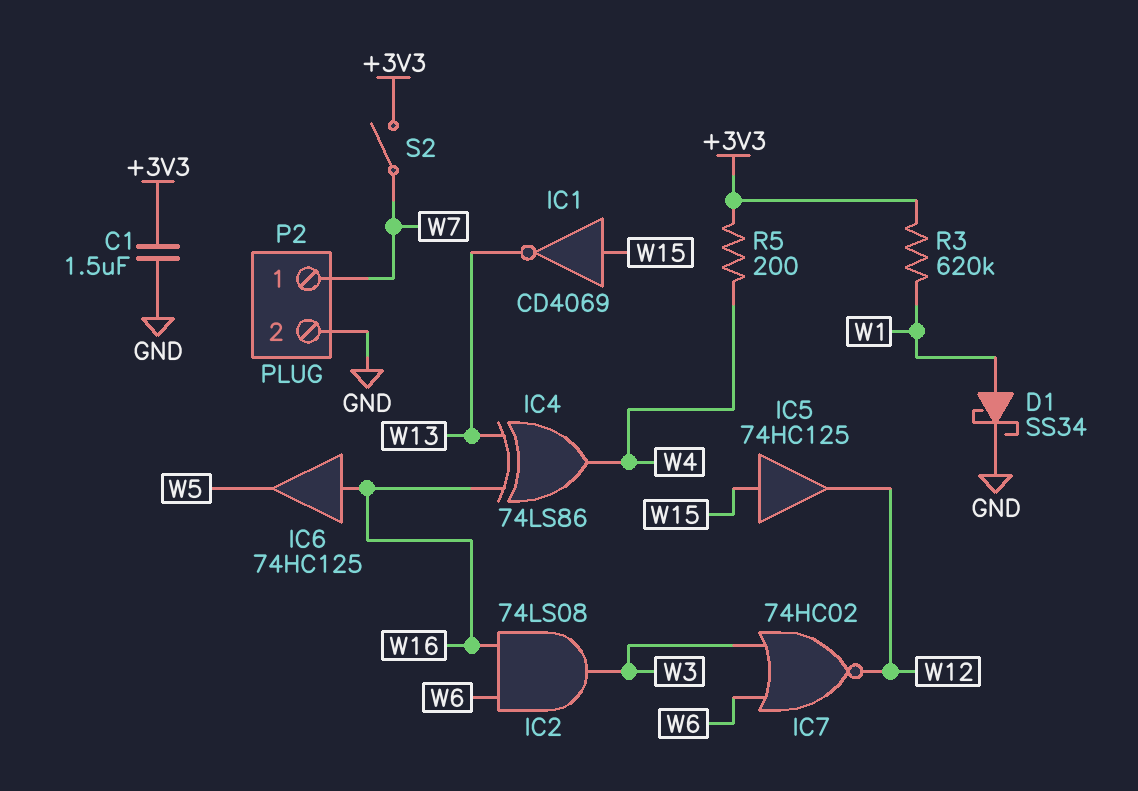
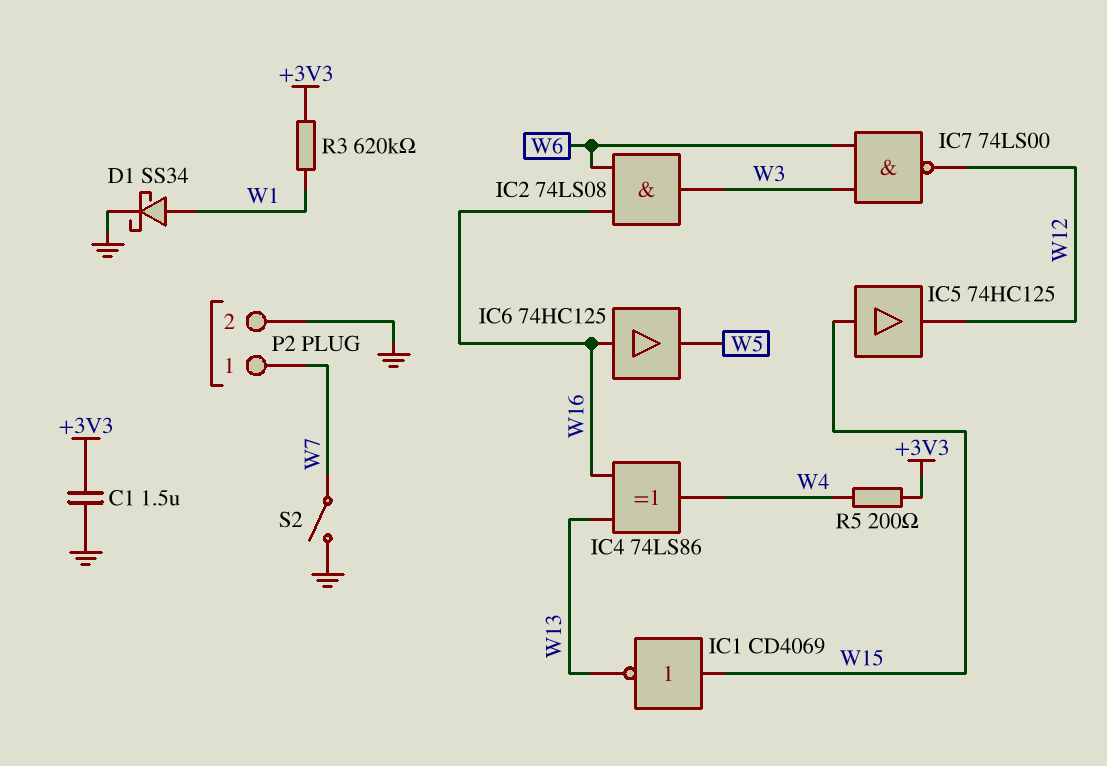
IC7: NOR 74HC02 (in W3, in W6, out W12) -> NAND 74LS00 (in W3, in W6, out W12)
S2: switch (+3V3, W7) -> switch (GND, W7)

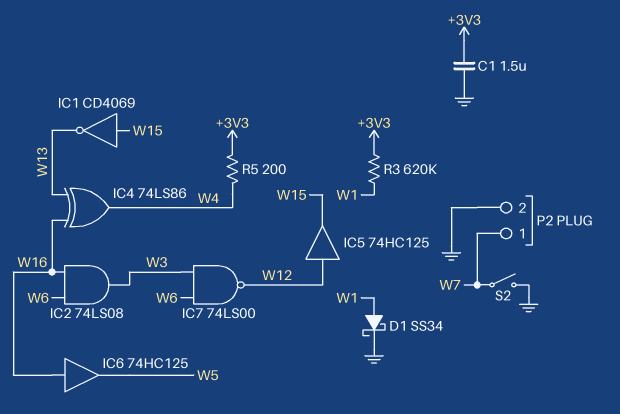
IC5: buffer 74HC125 (in W15, out W12) -> buffer 74HC125 (in W12, out W15)

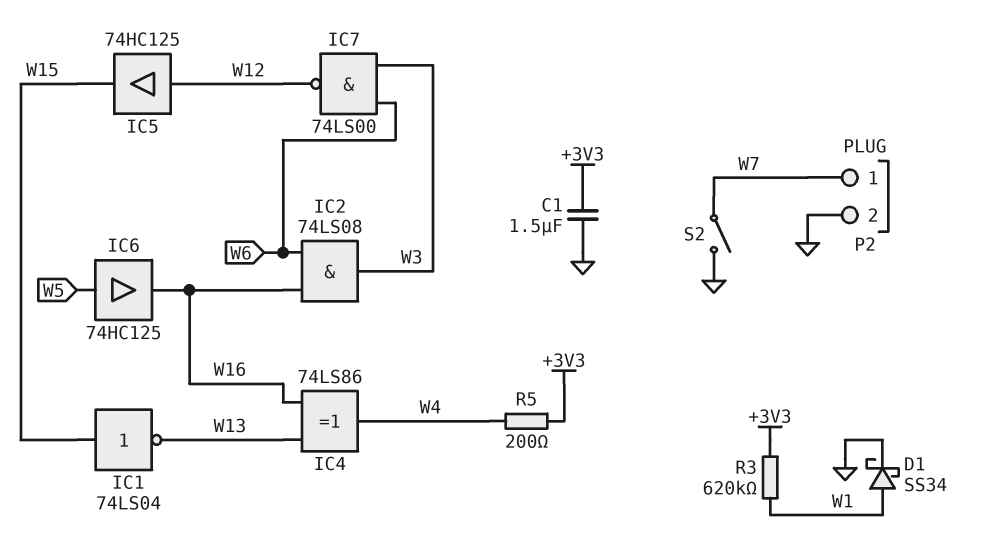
IC1: NOT CD4069 (in W15, out W13) -> NOT 74LS04 (in W15, out W13)
IC6: buffer 74HC125 (in W16, out W5) -> buffer 74HC125 (in W5, out W16)

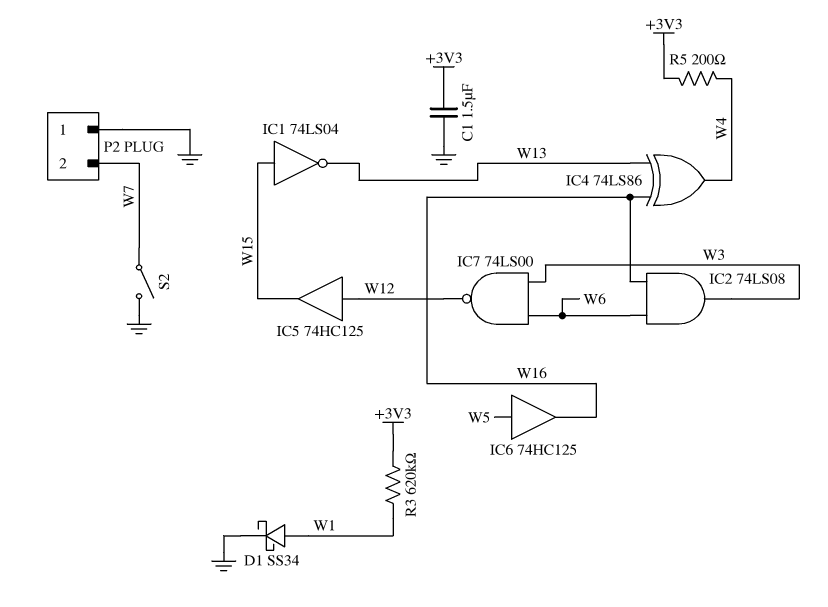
P2 pin 1: W7 -> GND
P2 pin 2: GND -> W7

